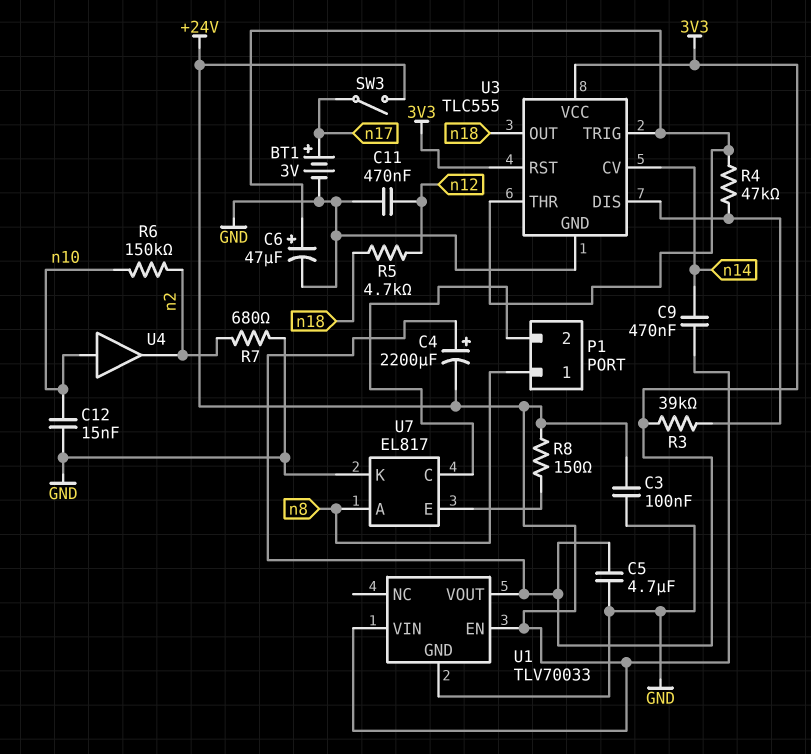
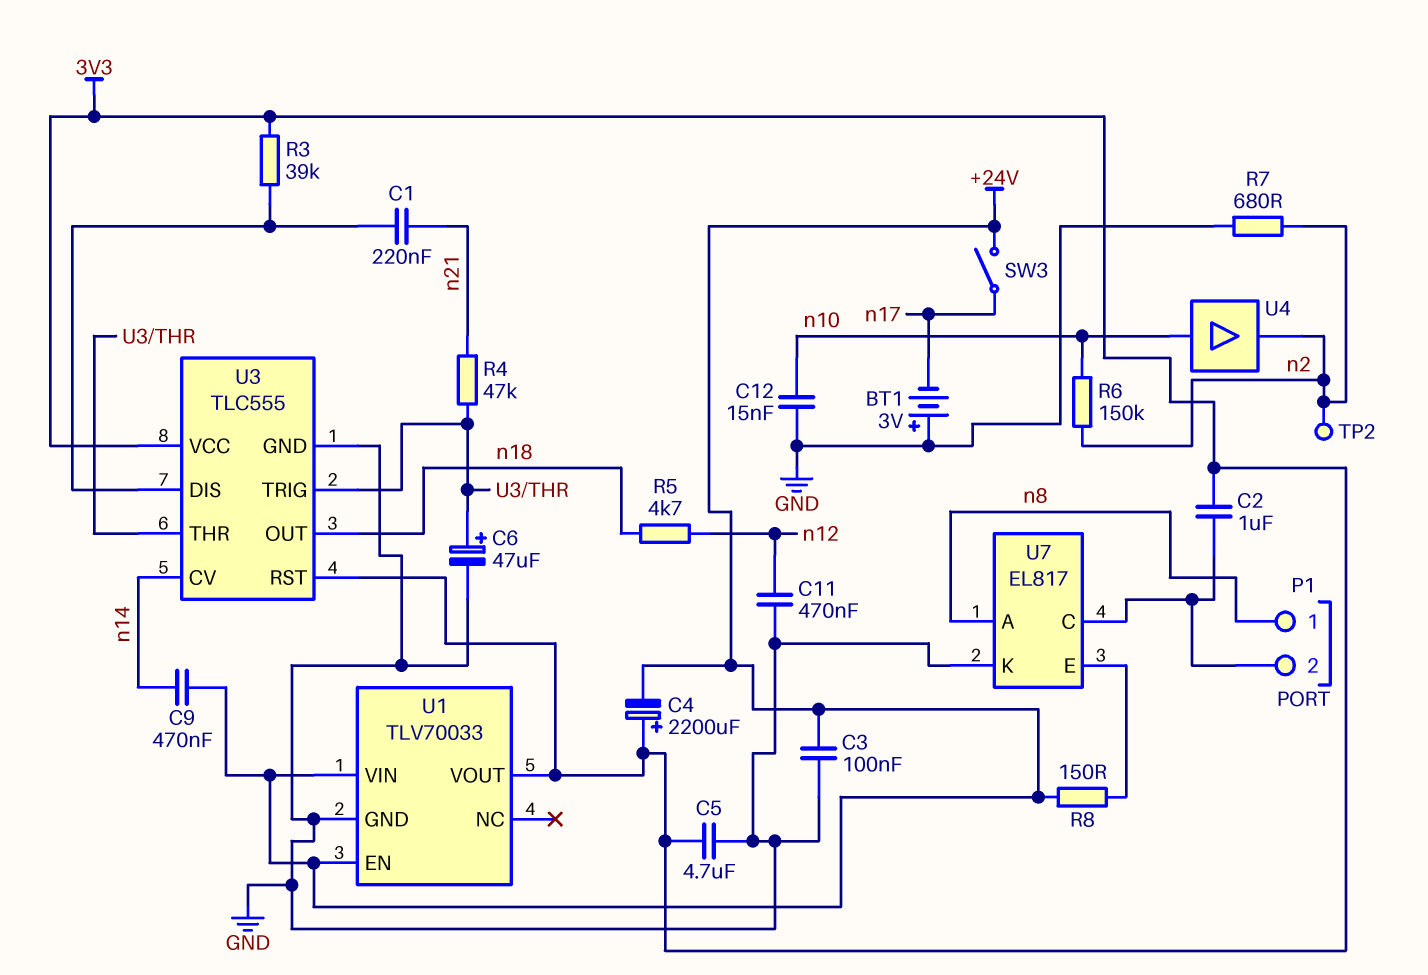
BT1: 3V (plus n17, minus GND) -> 3V (plus GND, minus n17)
C1: none -> 220nF (U3/DIS, n21)
C2: none -> 1uF (3V3, P1/2)
R4: 47k (U3/DIS, U3/THR) -> 47k (U3/THR, n21)
TP2: none -> test point (n2)

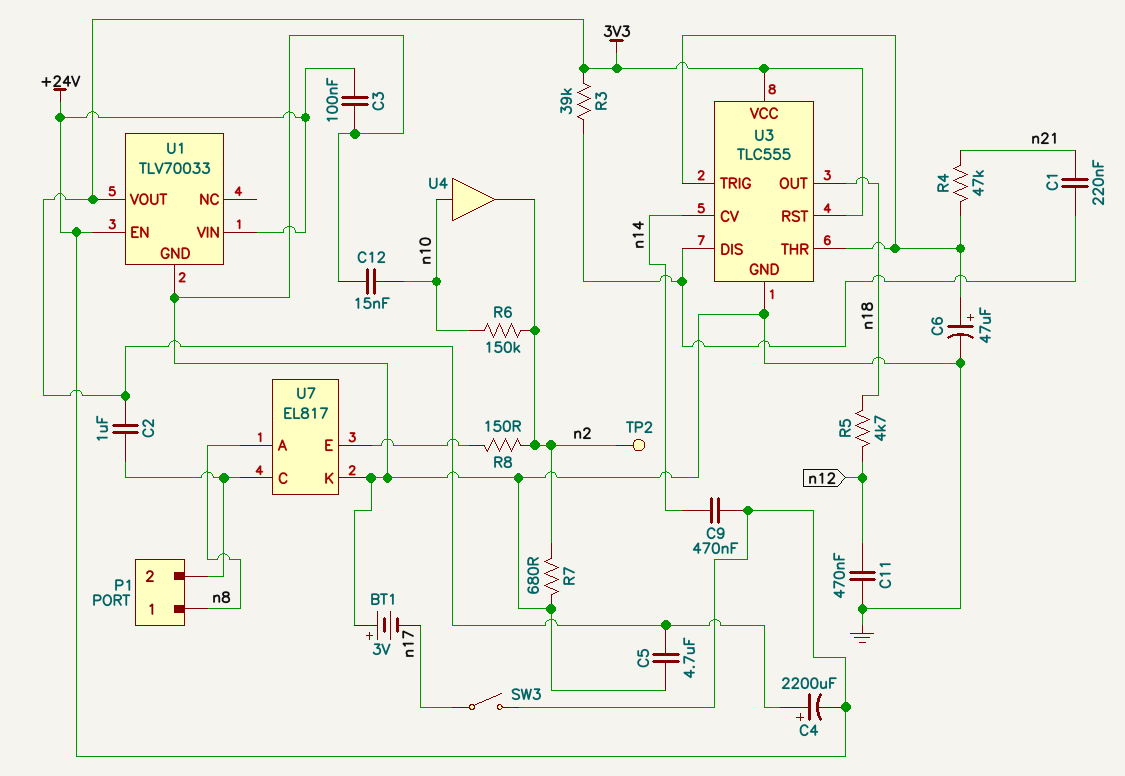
R8: 150 (+24V, U7/E) -> 150 (U7/E, n2)

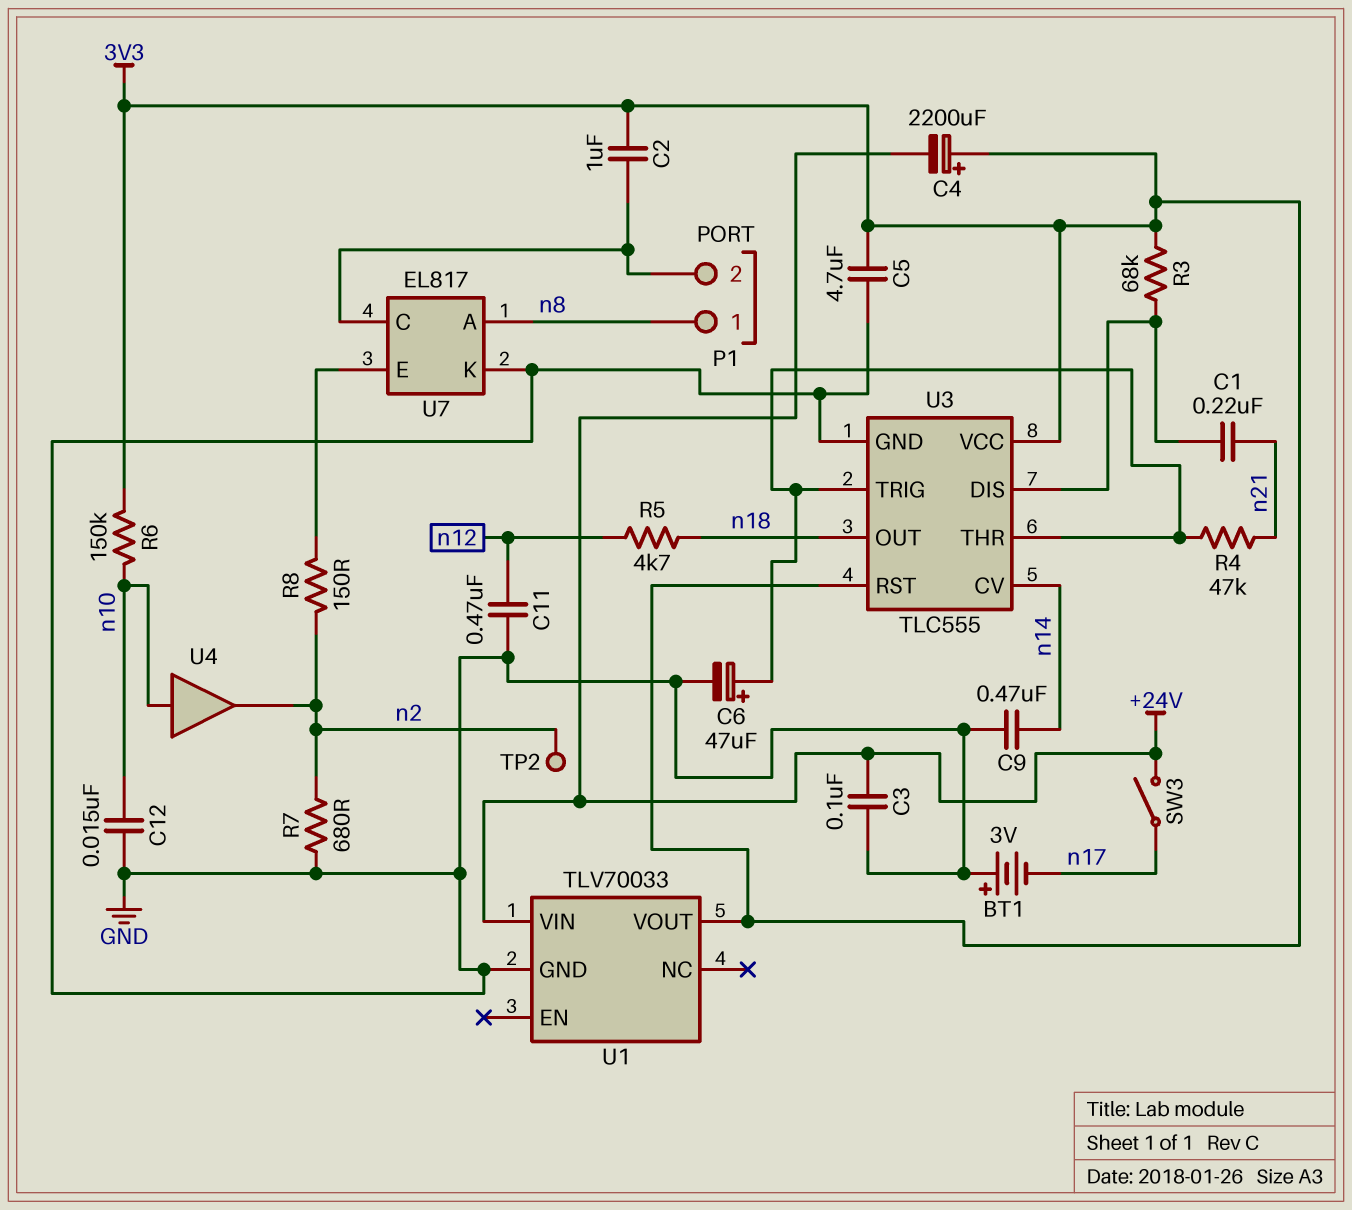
C9: 470nF (+24V, n14) -> 470nF (GND, n14)
R3: 39k (3V3, U3/DIS) -> 68k (3V3, U3/DIS)
R6: 150k (n2, n10) -> 150k (3V3, n10)
U1 pin EN: +24V -> none

